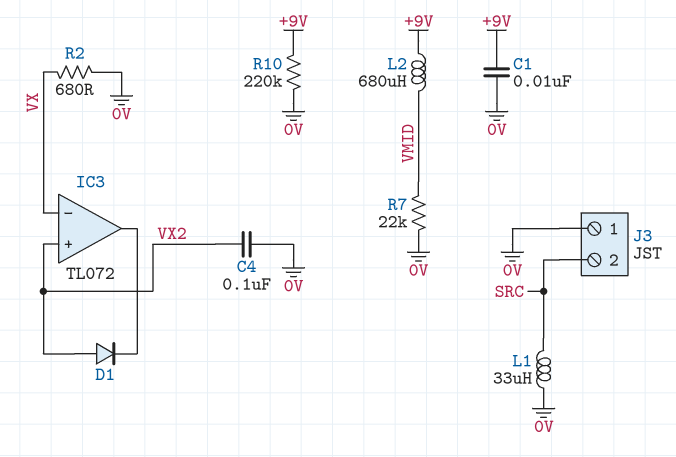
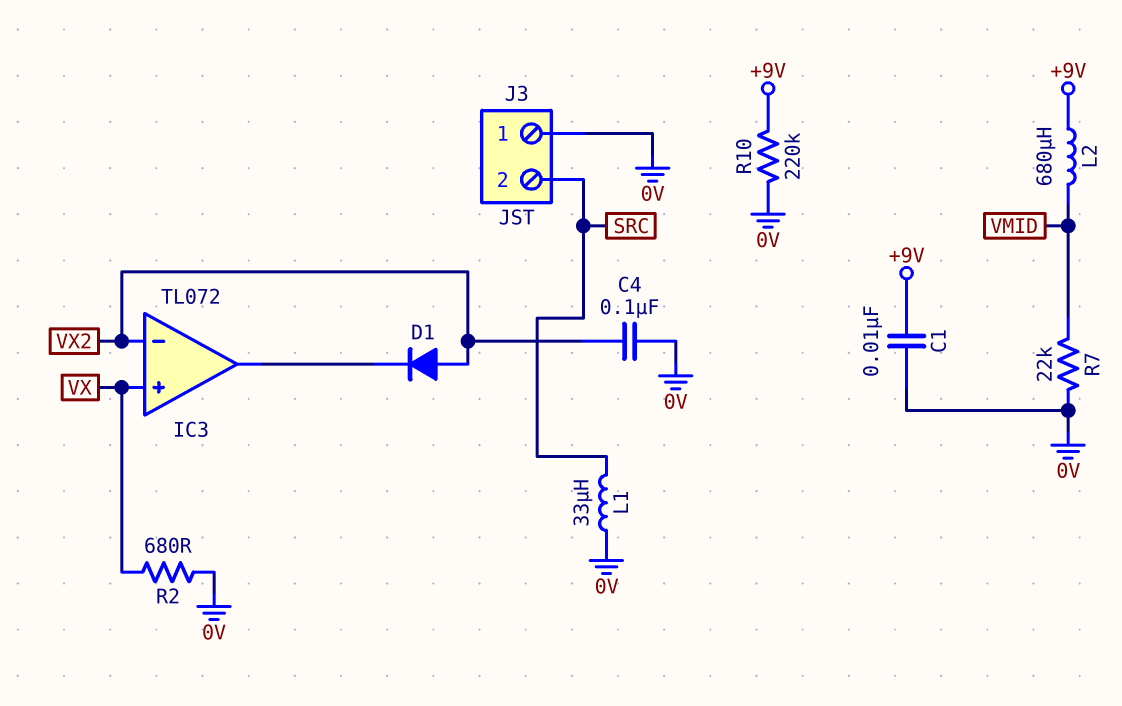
IC3 pin in+: VX2 -> VX
IC3 pin in-: VX -> VX2

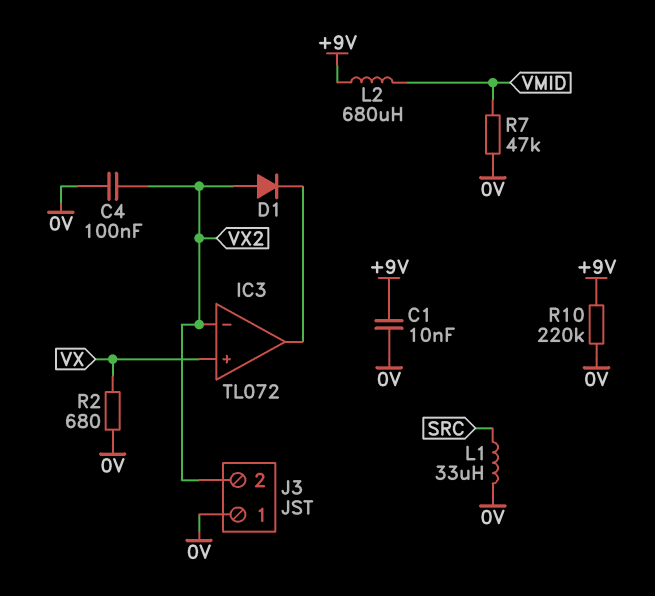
J3 pin 2: SRC -> VX2
R7: 22k (0V, VMID) -> 47k (0V, VMID)

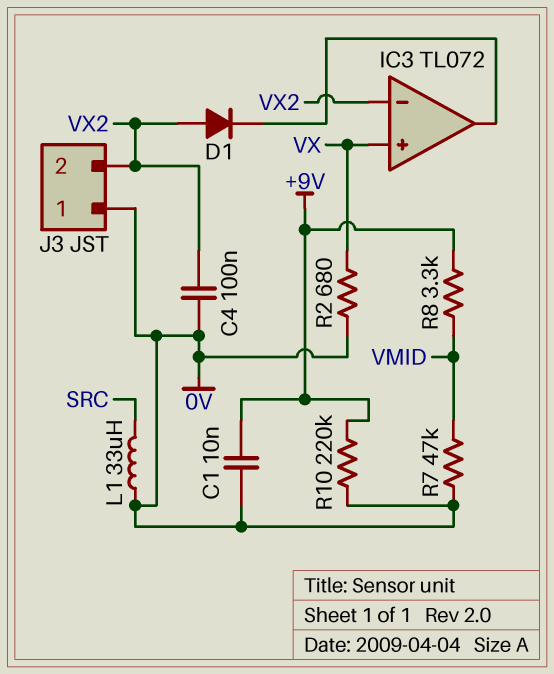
L2: 680uH (+9V, VMID) -> none
R8: none -> 3.3k (+9V, VMID)

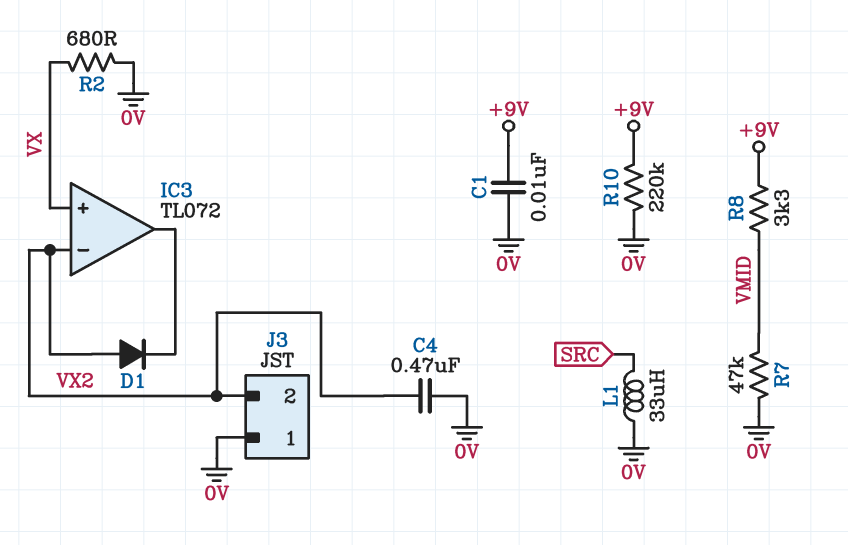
C4: 100nF (0V, VX2) -> 470nF (0V, VX2)

